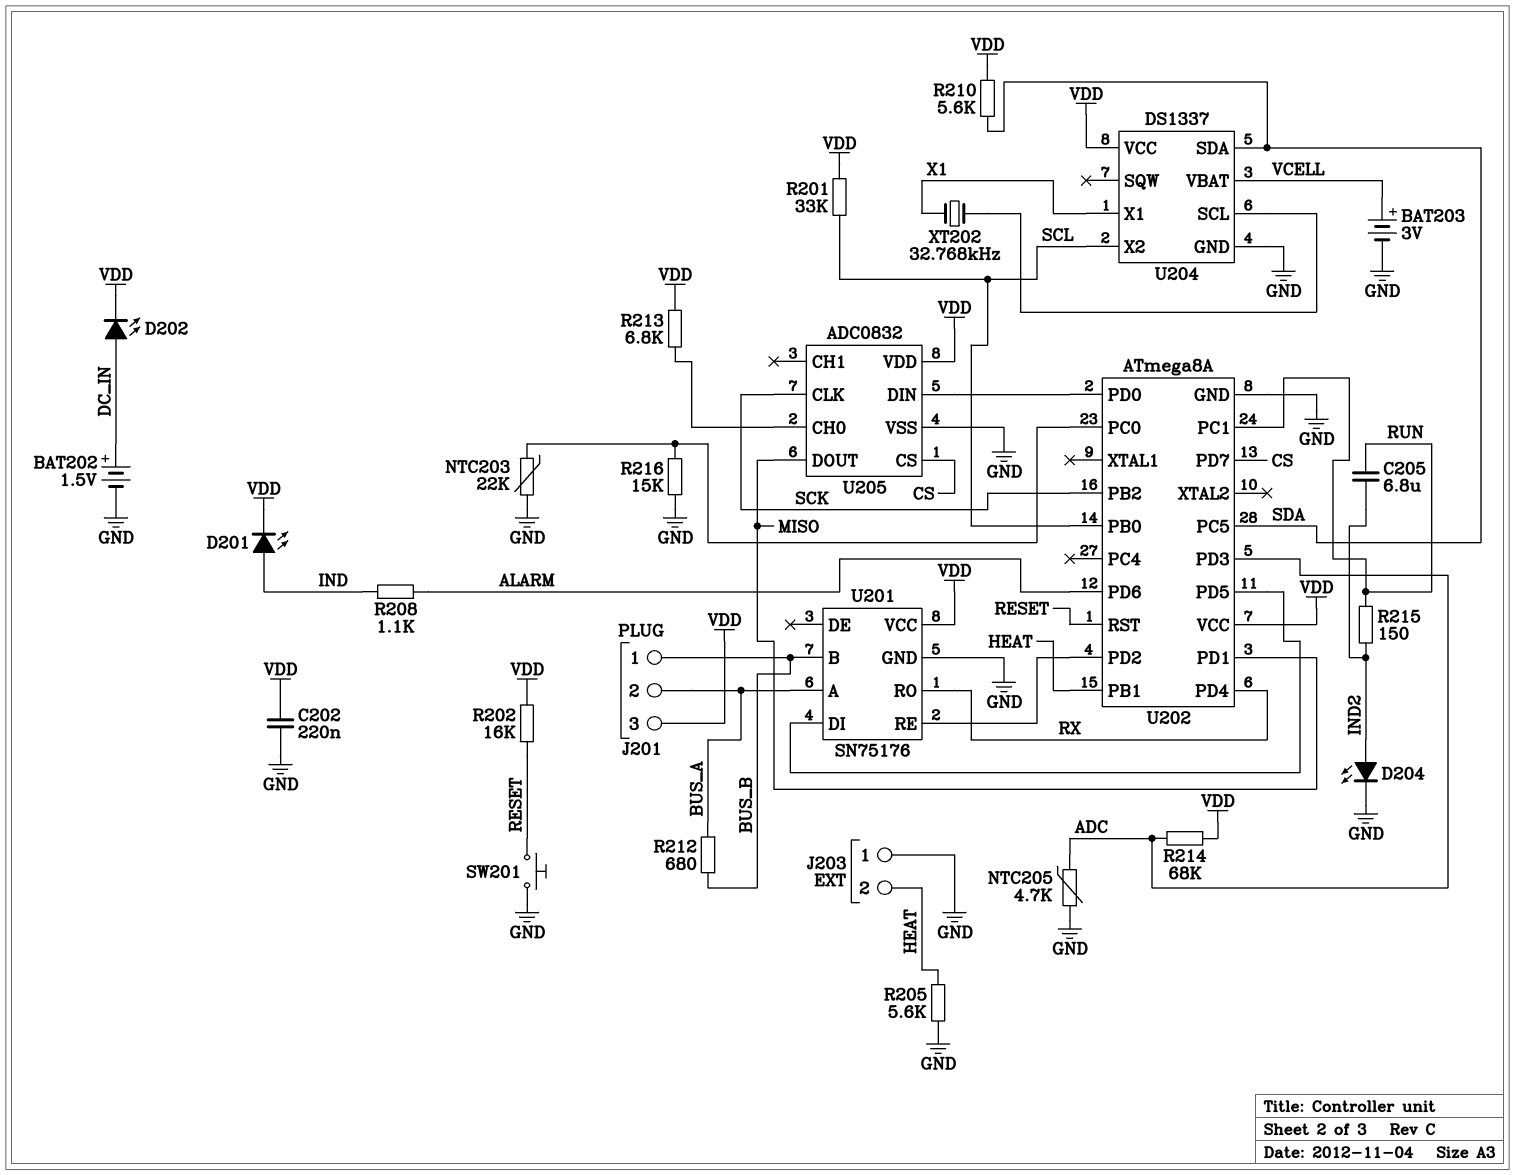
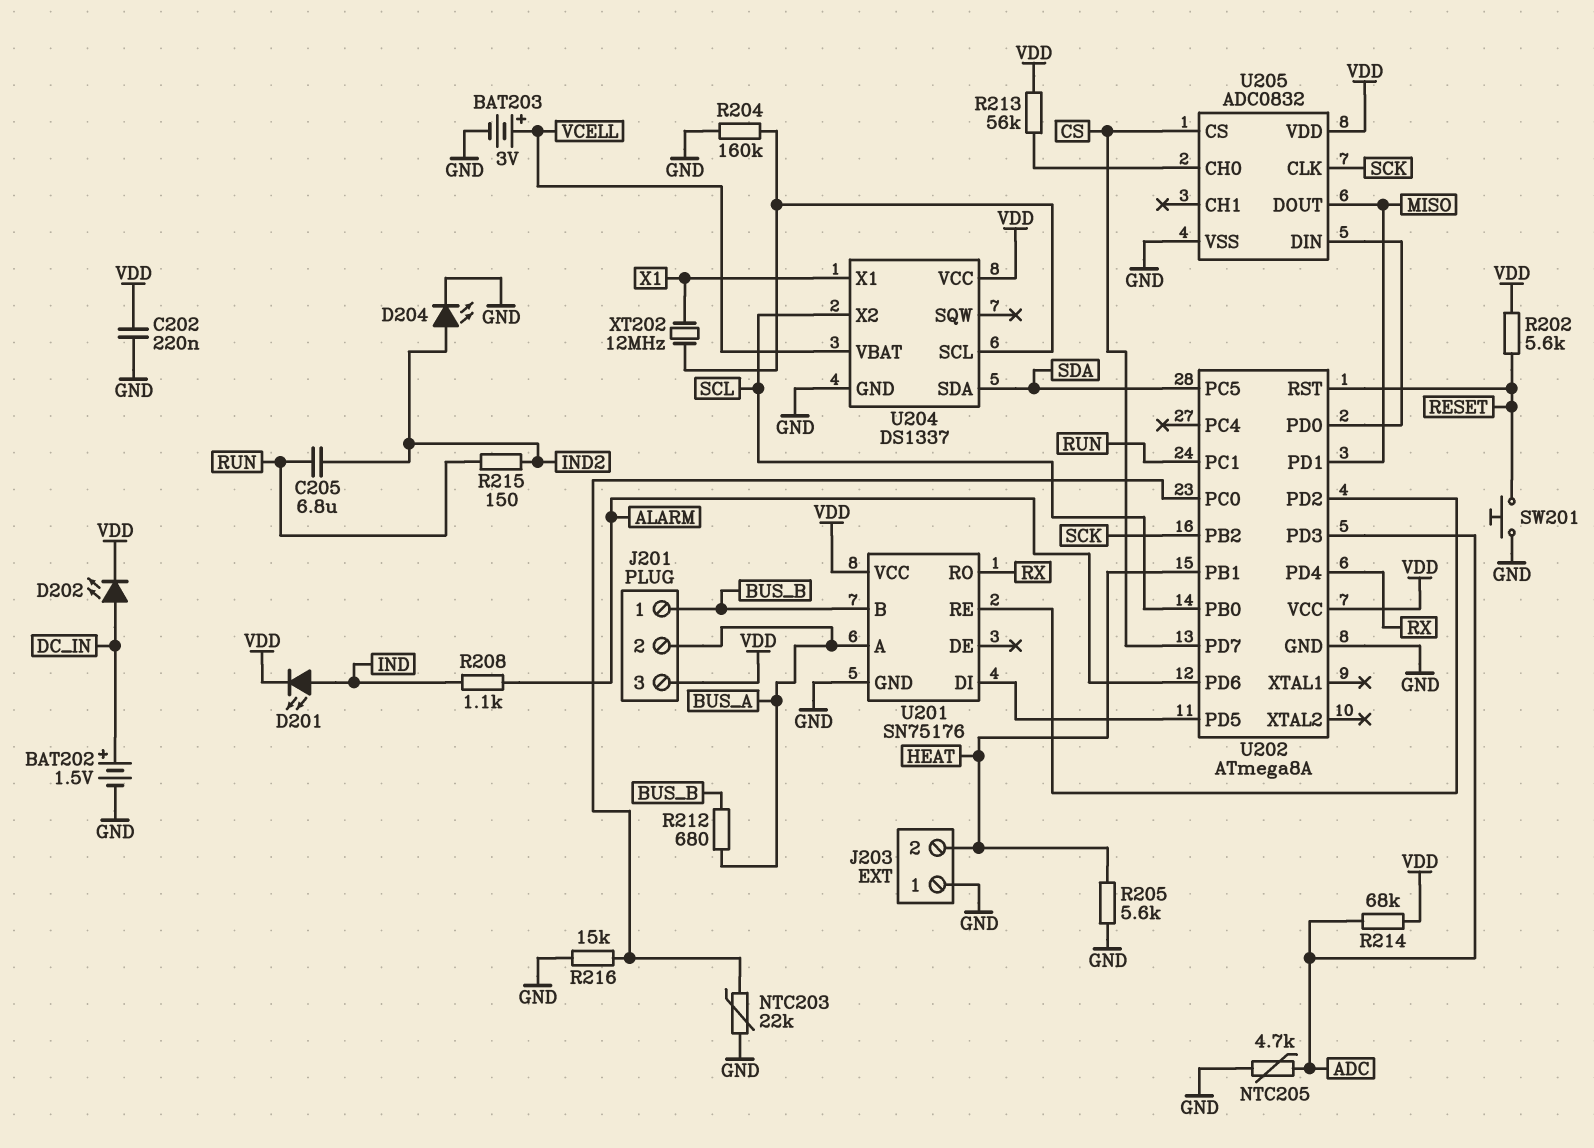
R201: 33k (SCL, VDD) -> none
R202: 16k (RESET, VDD) -> 5.6k (RESET, VDD)
R204: none -> 160k (GND, U204/SCL)
R210: 5.6k (SDA, VDD) -> none
R213: 6.8k (U205/CH0, VDD) -> 56k (U205/CH0, VDD)
XT202: 32.768kHz (U204/SCL, X1) -> 12MHz (U204/SCL, X1)

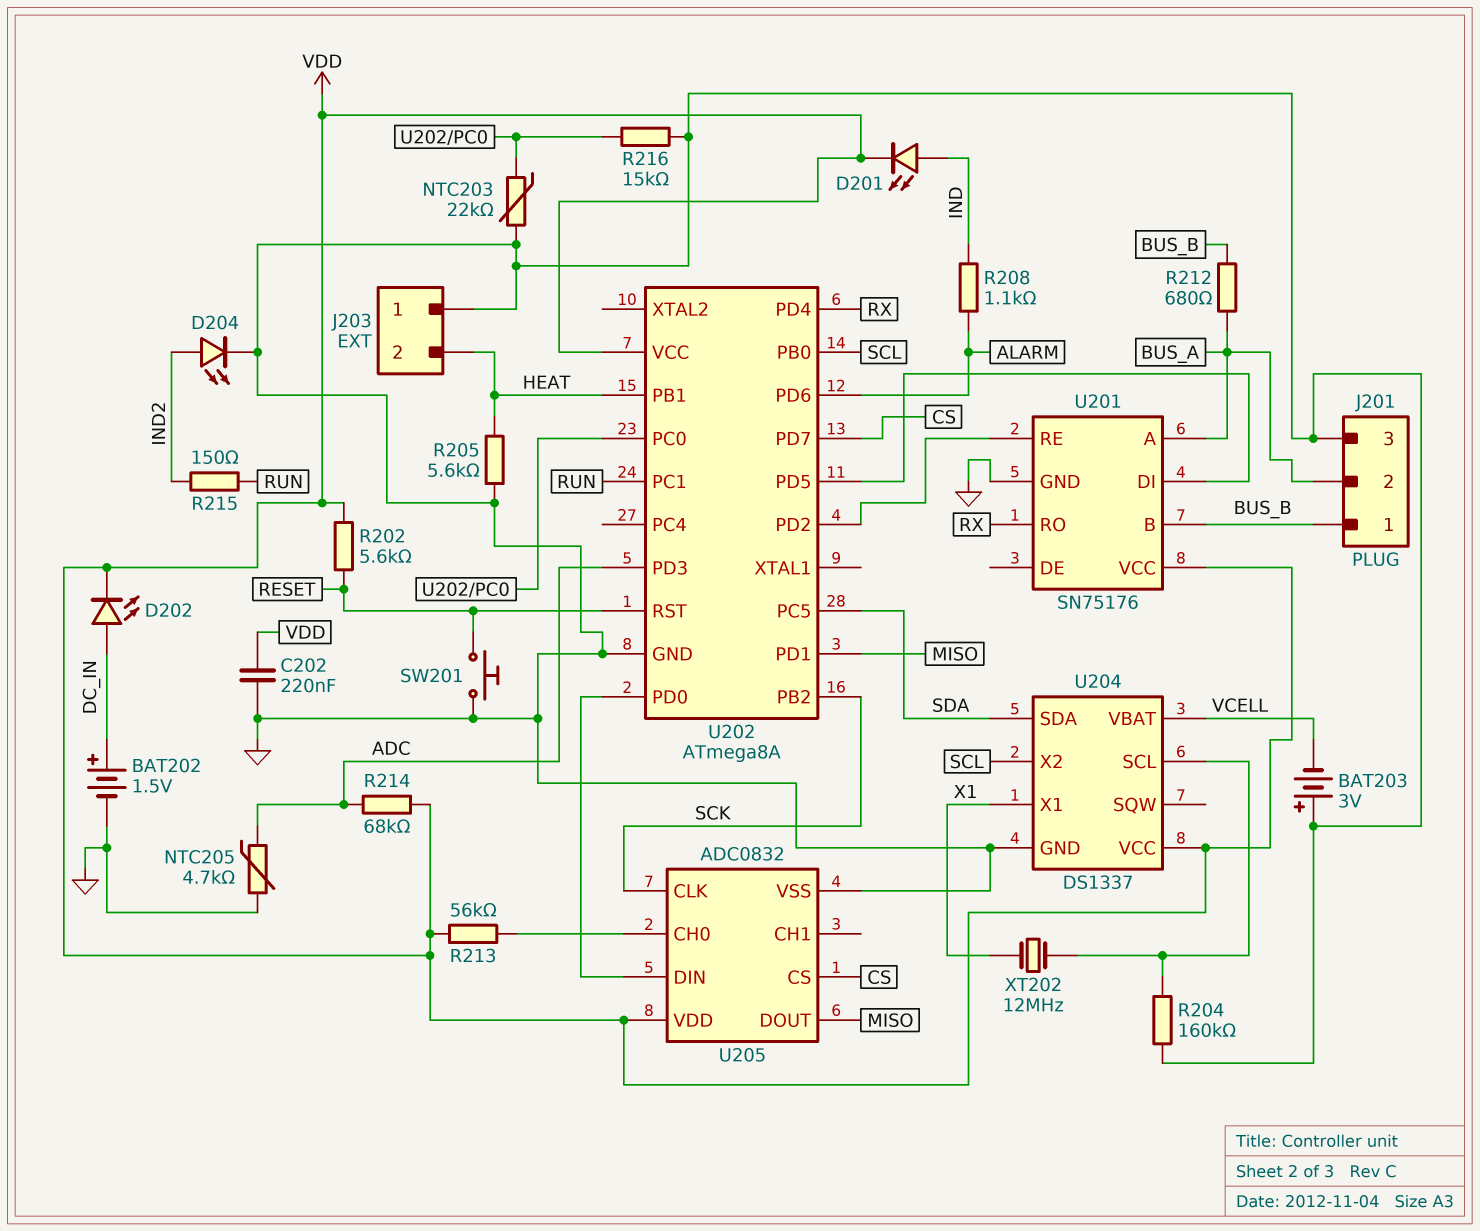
BAT203: 3V (plus VCELL, minus GND) -> 3V (plus GND, minus VCELL)
C205: 6.8uF (IND2, RUN) -> none
J201 pin 3: VDD -> GND

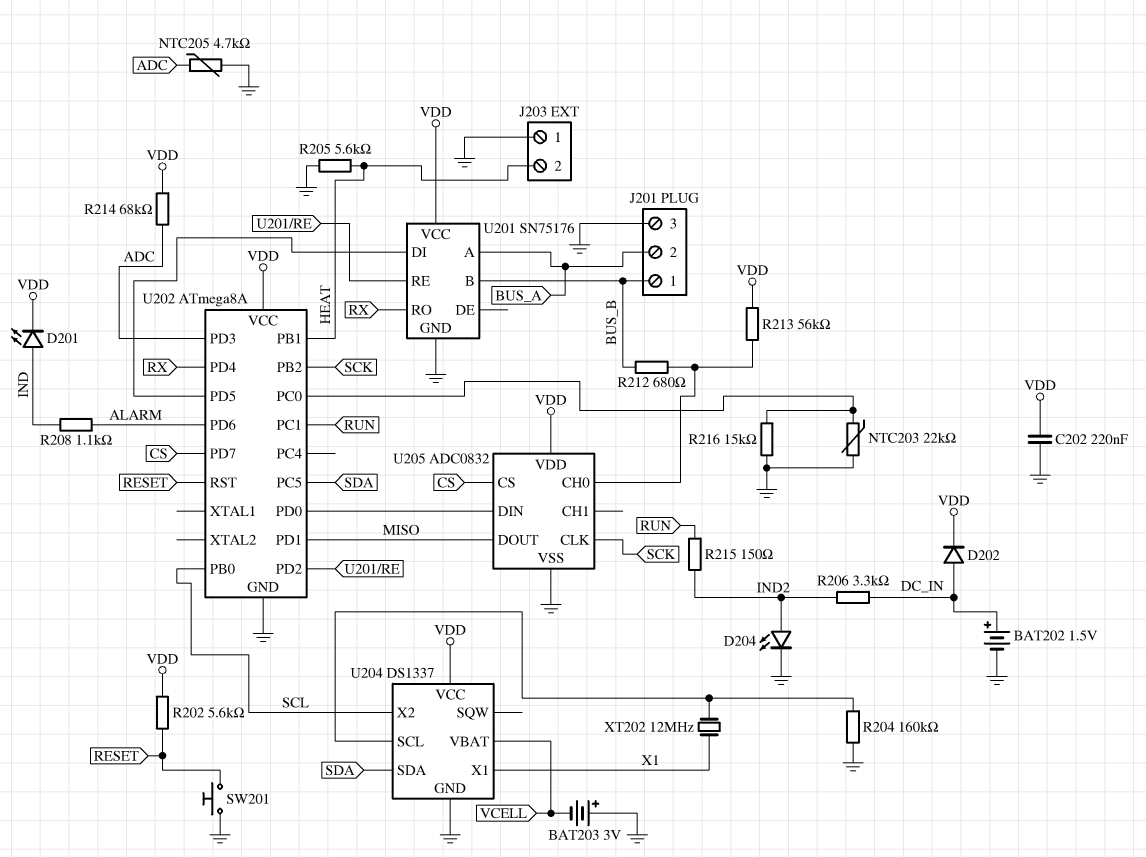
D202: LED (A DC_IN, K VDD) -> diode (A DC_IN, K VDD)
R206: none -> 3.3k (DC_IN, IND2)
R212: 680 (BUS_A, BUS_B) -> 680 (BUS_B, U205/CH0)

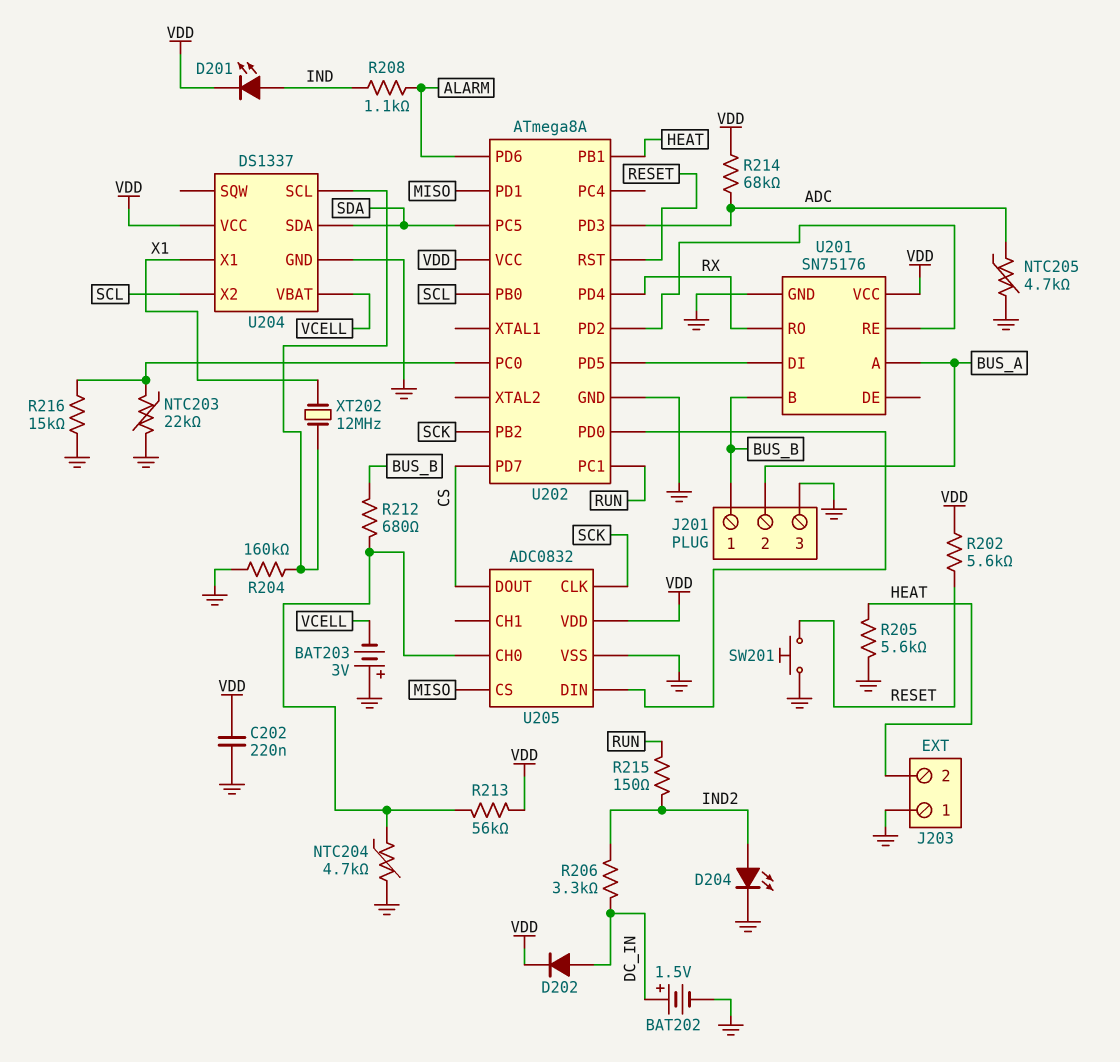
NTC204: none -> 4.7k (GND, U205/CH0)
U205 pin CS: CS -> MISO
U205 pin DOUT: MISO -> CS

